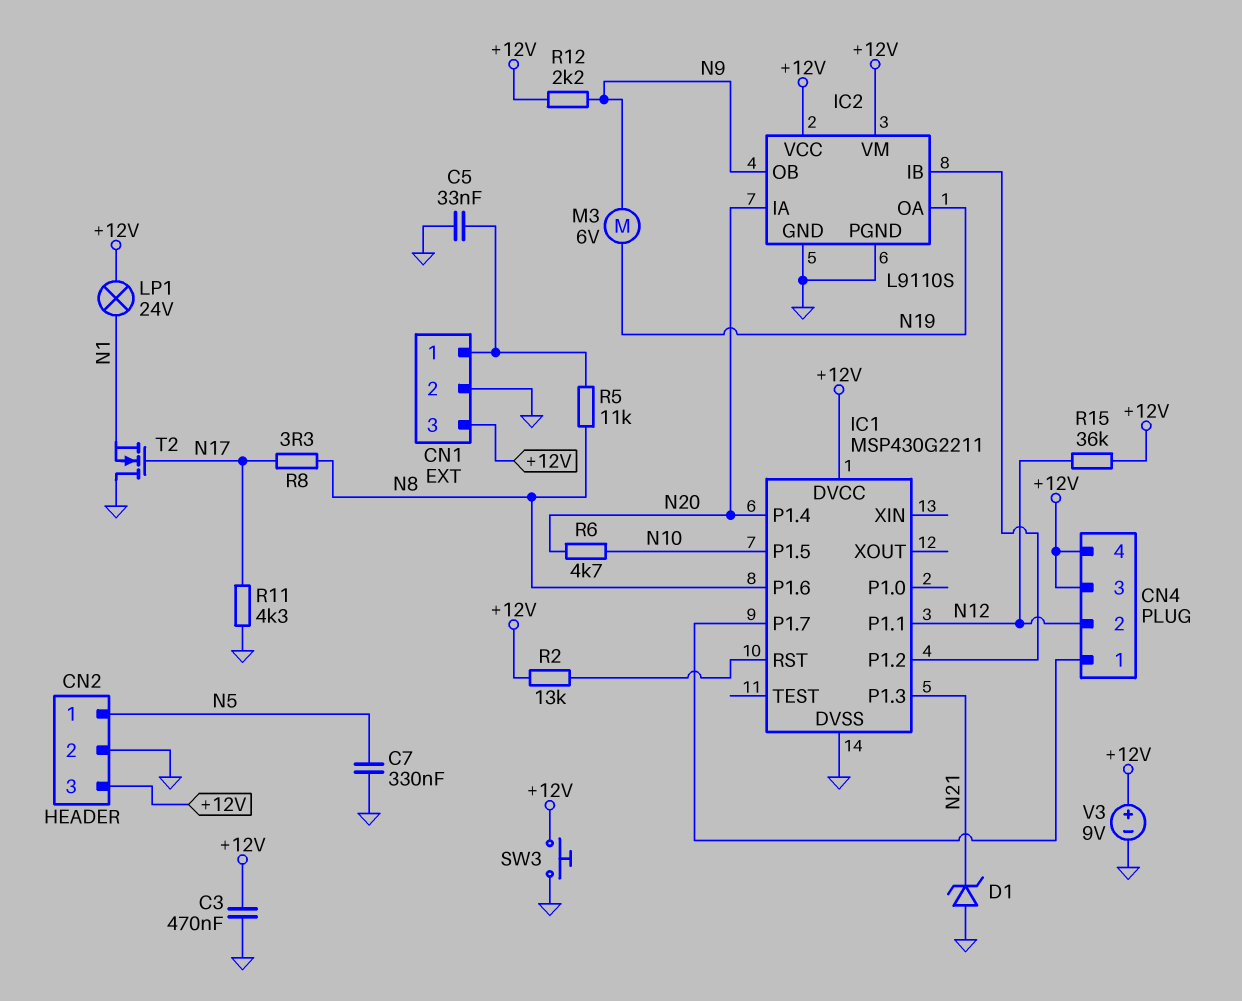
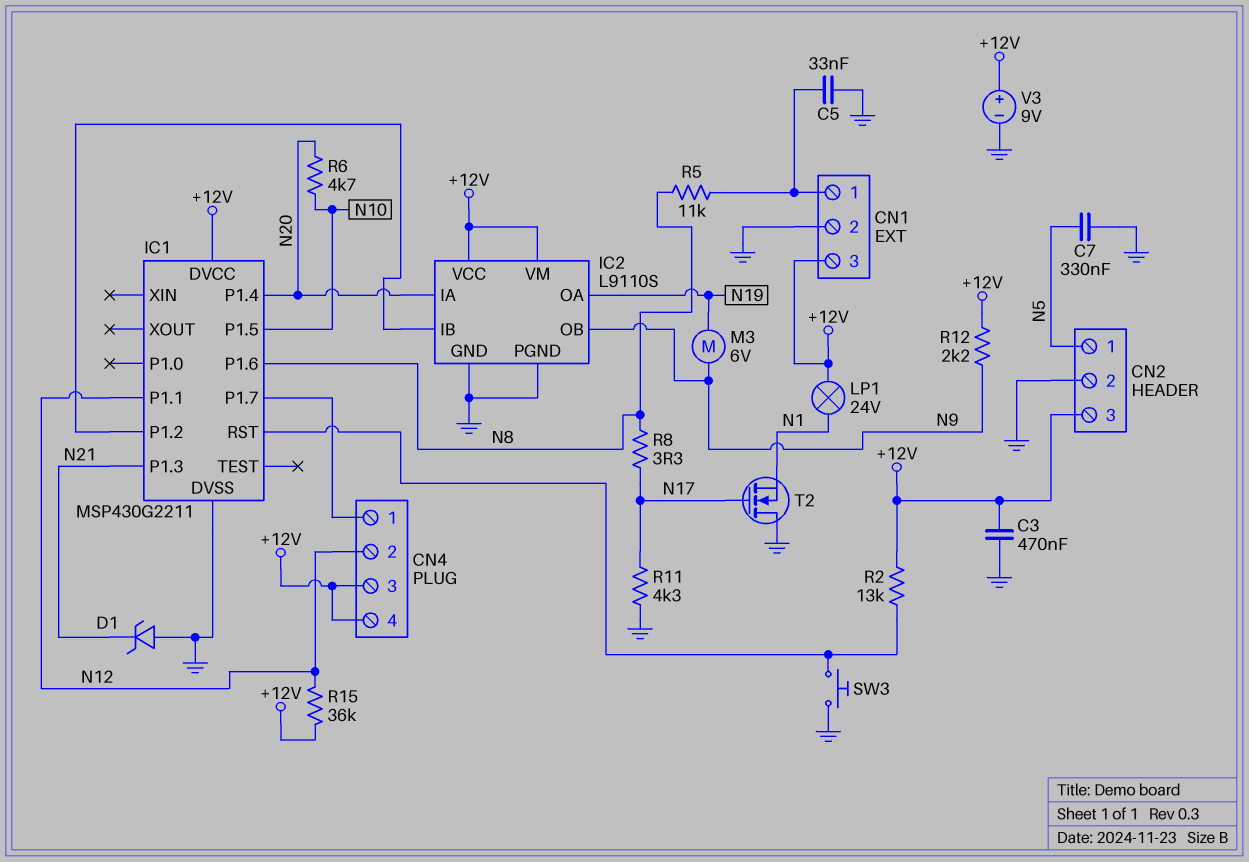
SW3: button (+12V, GND) -> button (GND, IC1/RST)

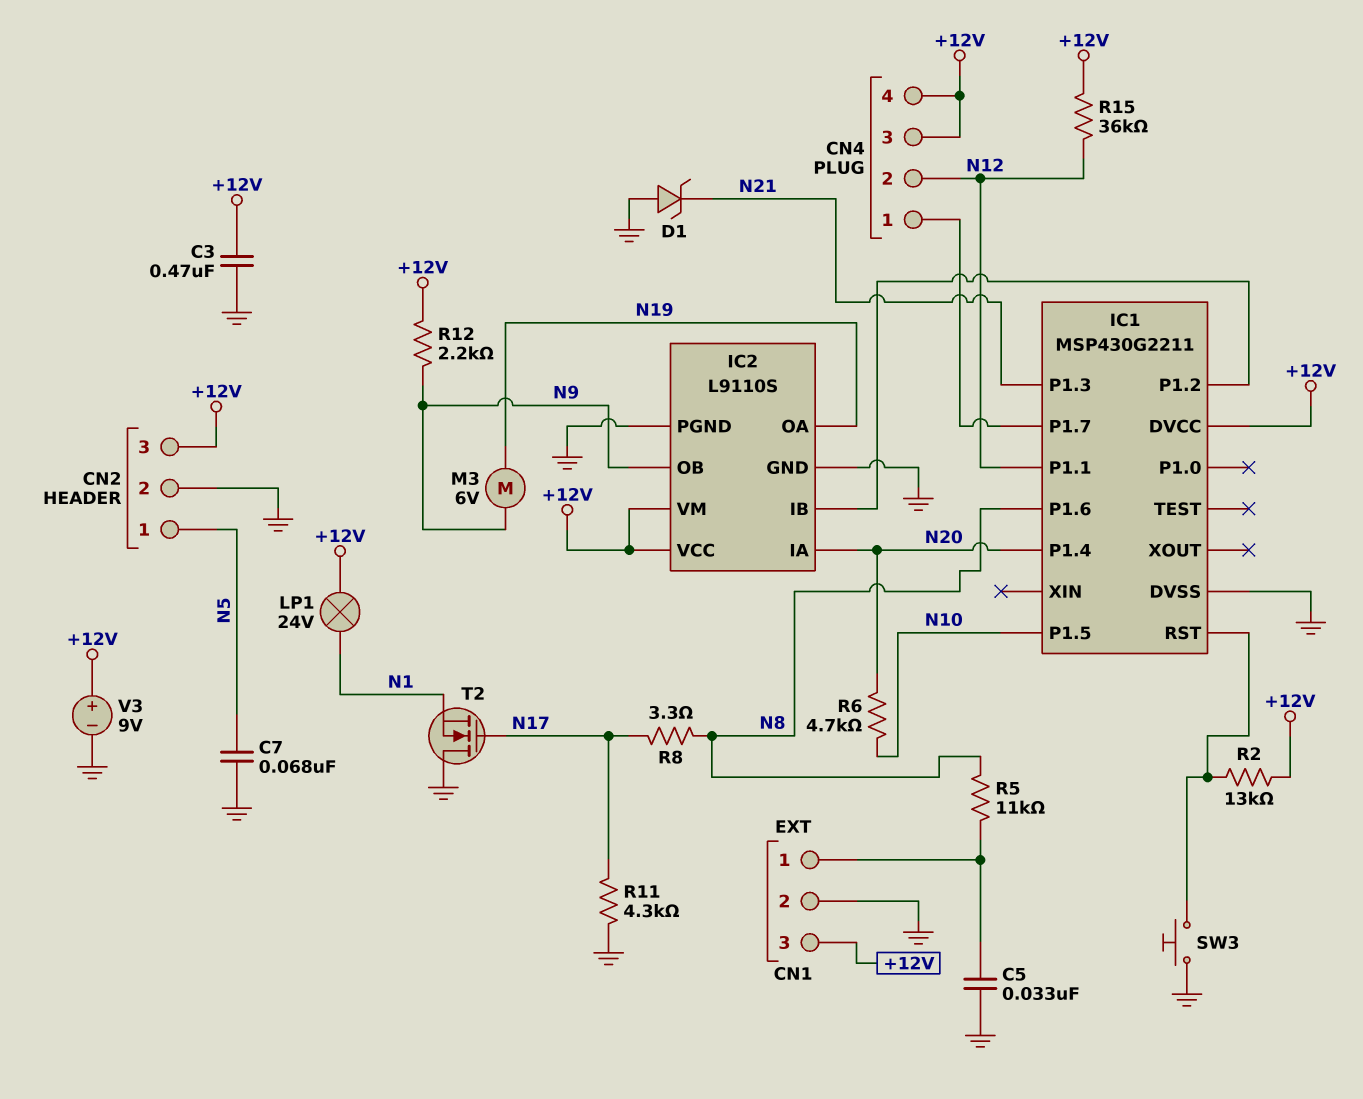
C7: 330nF (GND, N5) -> 68nF (GND, N5)

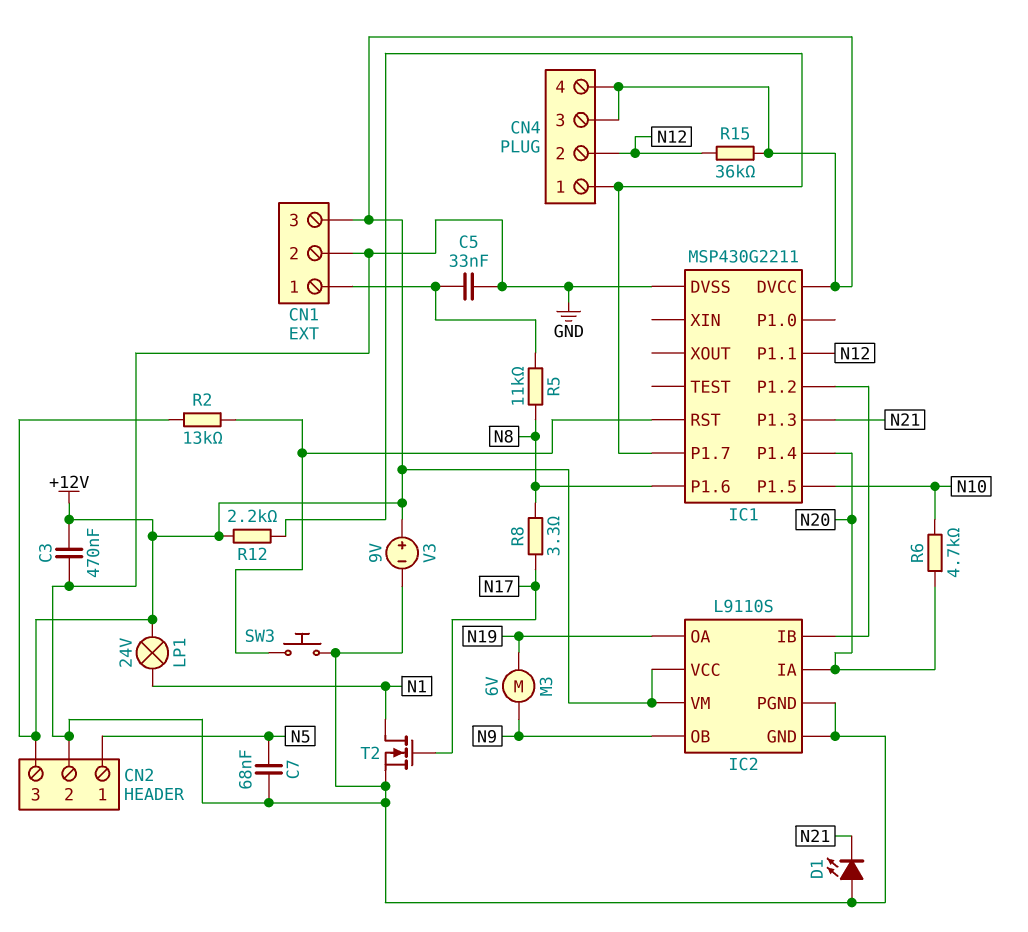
D1: zener (A GND, K N21) -> LED (A GND, K N21)
R11: 4.3k (GND, N17) -> none
R12: 2.2k (+12V, N9) -> 2.2k (+12V, CN4/1)
T2: NMOS (G N17, D GND, S N1) -> NMOS (G N17, D N1, S GND)

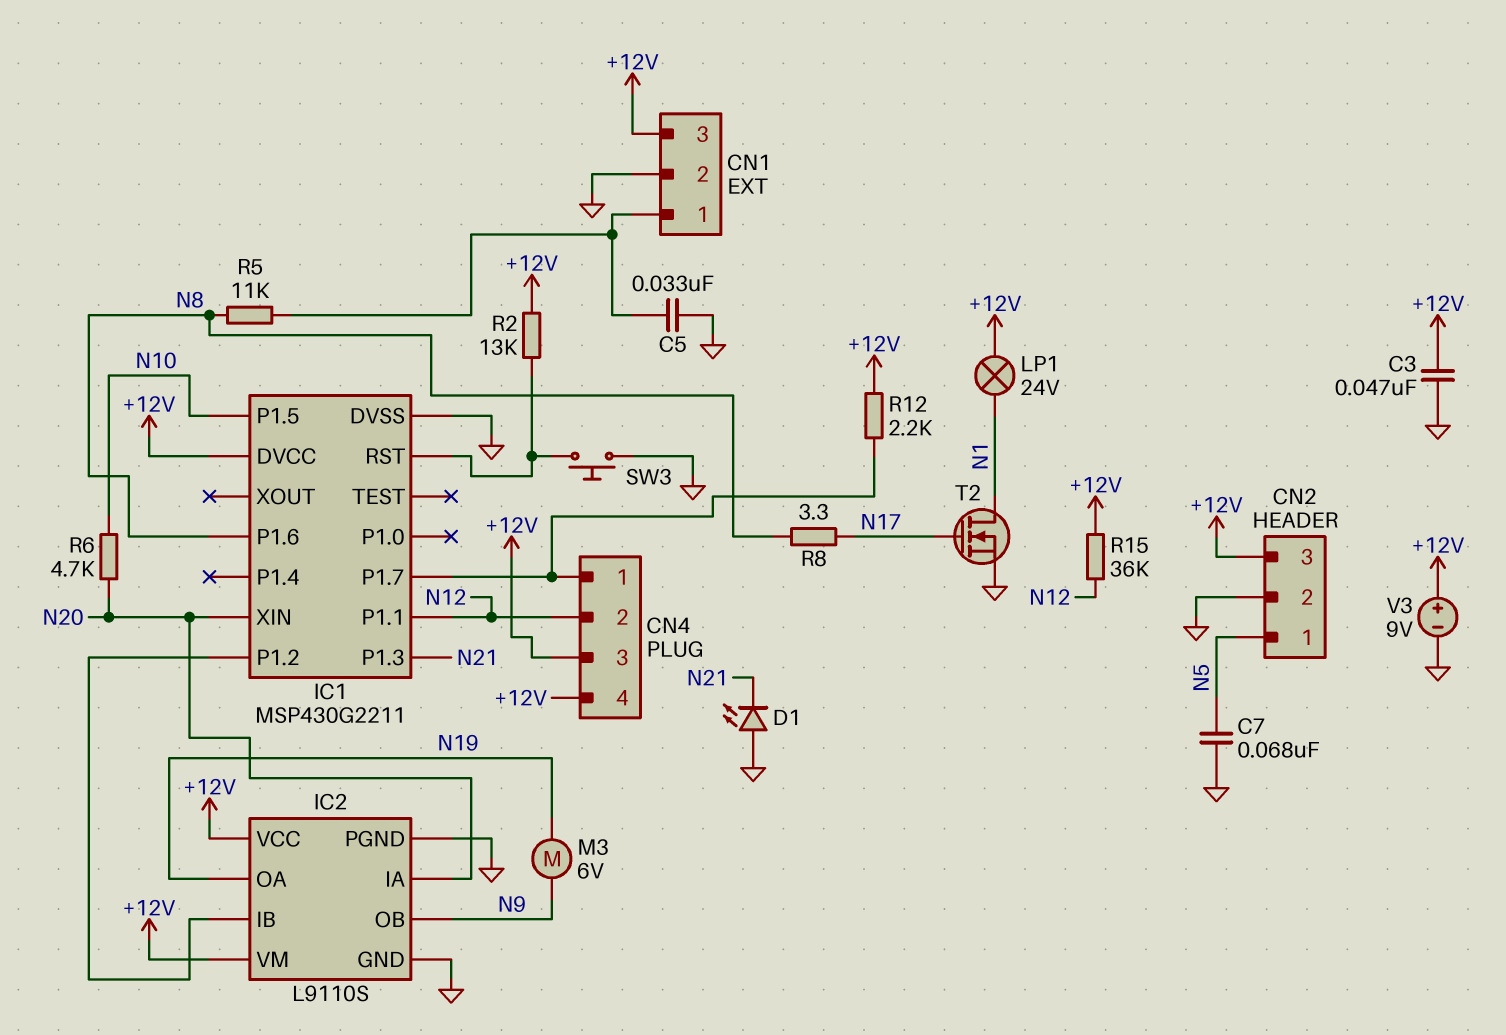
C3: 470nF (+12V, GND) -> 47nF (+12V, GND)
IC1 pin P1.4: N20 -> none
IC1 pin XIN: none -> N20

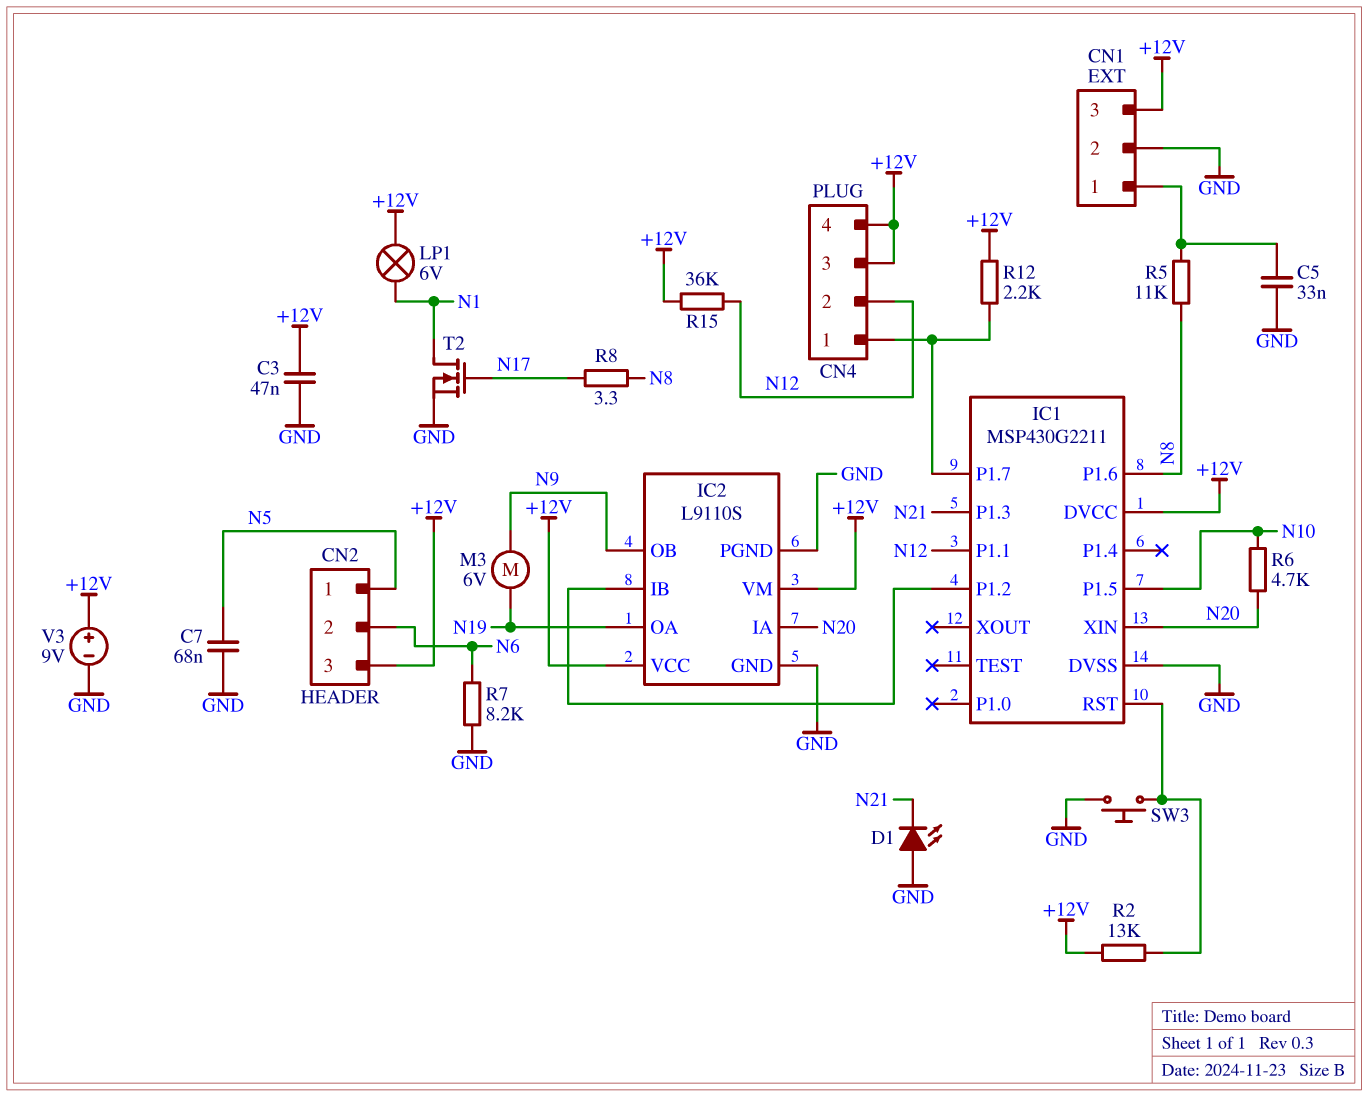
CN2 pin 2: GND -> N6
LP1: lamp 24V (+12V, N1) -> lamp 6V (+12V, N1)
R7: none -> 8.2k (GND, N6)

